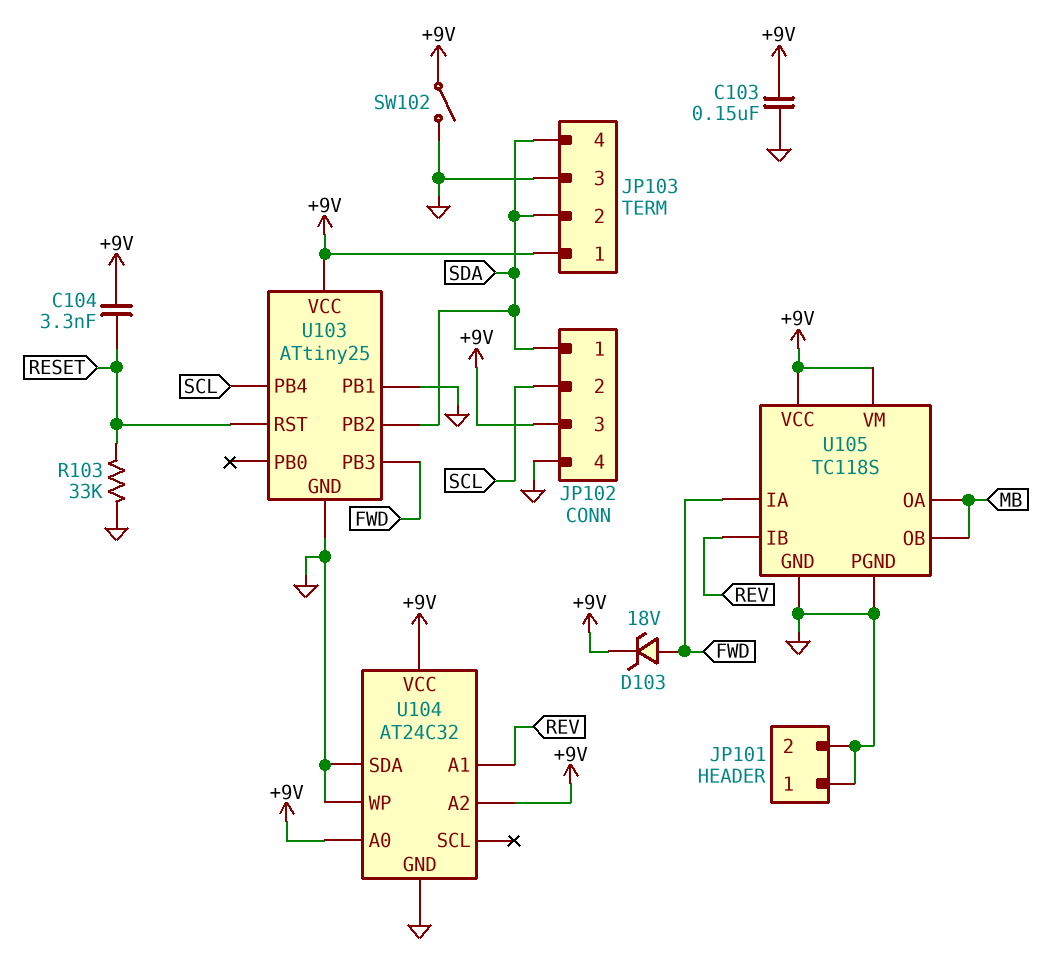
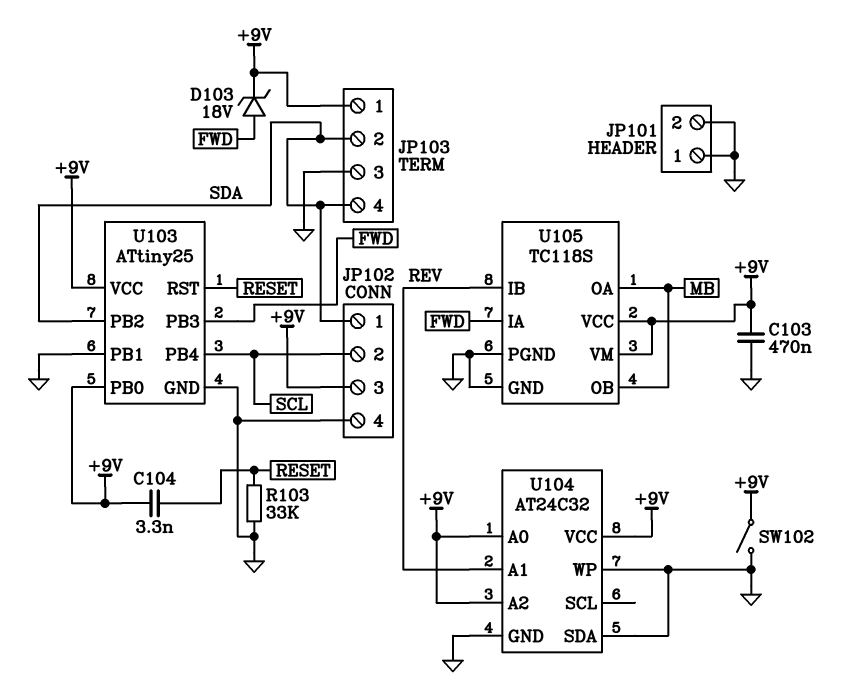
C103: 150nF (+9V, GND) -> 470nF (+9V, GND)
U103 pin PB0: none -> +9V

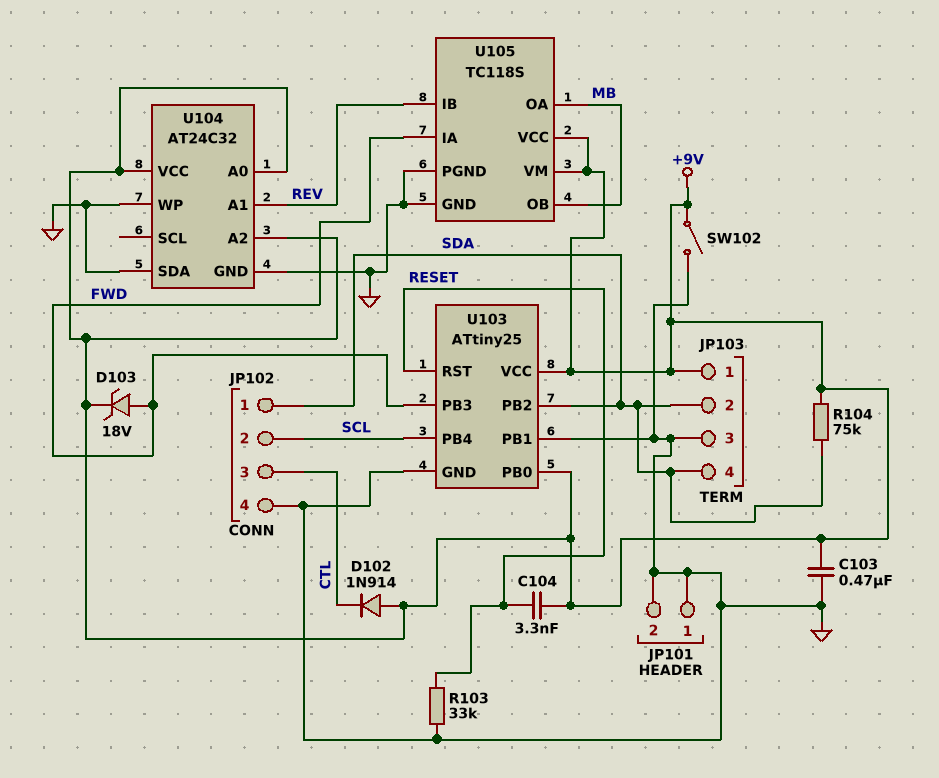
D102: none -> diode 1N914 (A +9V, K CTL)
JP102 pin 3: +9V -> CTL
R104: none -> 75k (+9V, SDA)

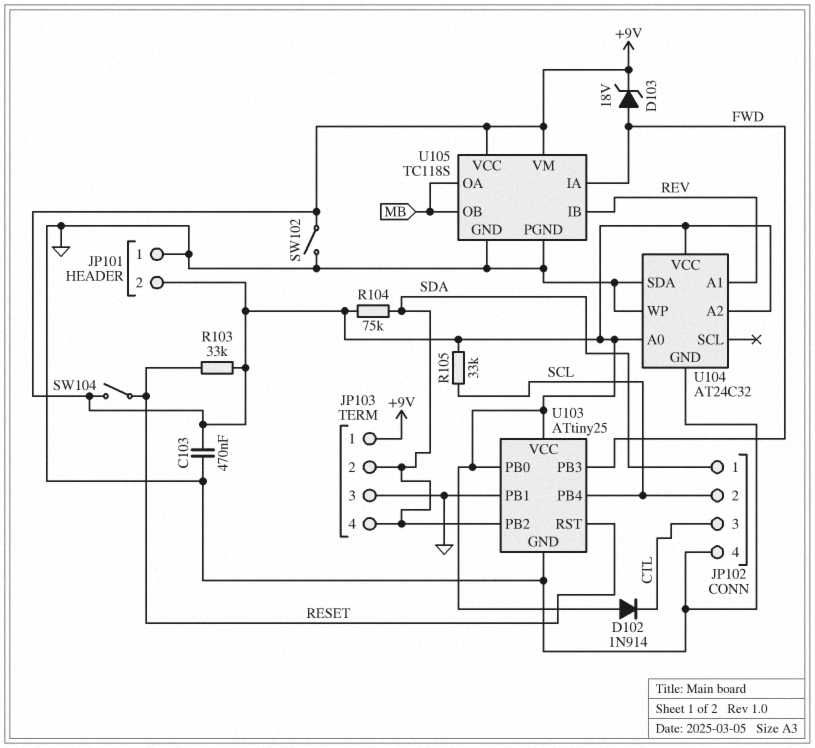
C104: 3.3nF (+9V, RESET) -> none
JP101 pin 2: GND -> +9V
R103: 33k (GND, RESET) -> 33k (+9V, RESET)
R105: none -> 33k (+9V, SCL)
SW104: none -> switch (+9V, RESET)

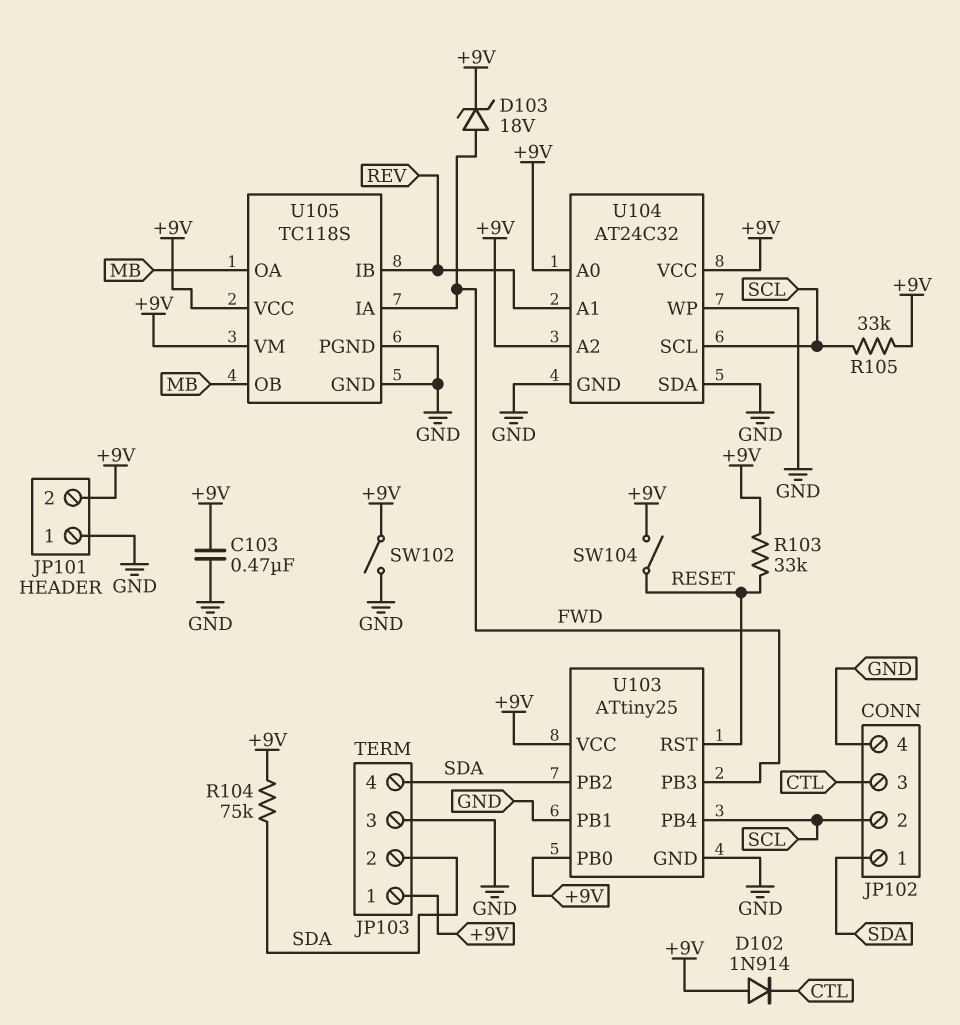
U104 pin SCL: none -> SCL

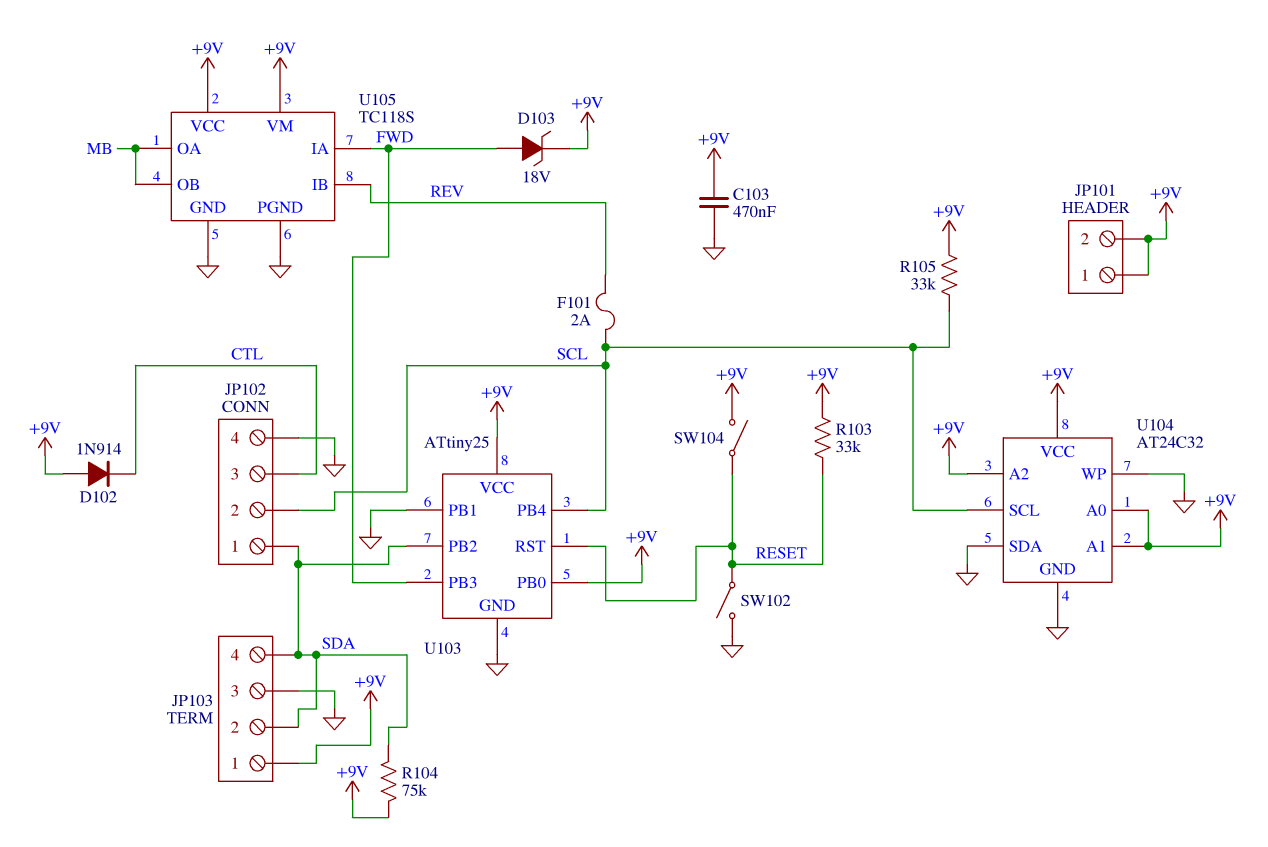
F101: none -> 2A (REV, SCL)
JP101 pin 1: GND -> +9V
SW102: switch (+9V, GND) -> switch (GND, RESET)
U104 pin A1: REV -> +9V

